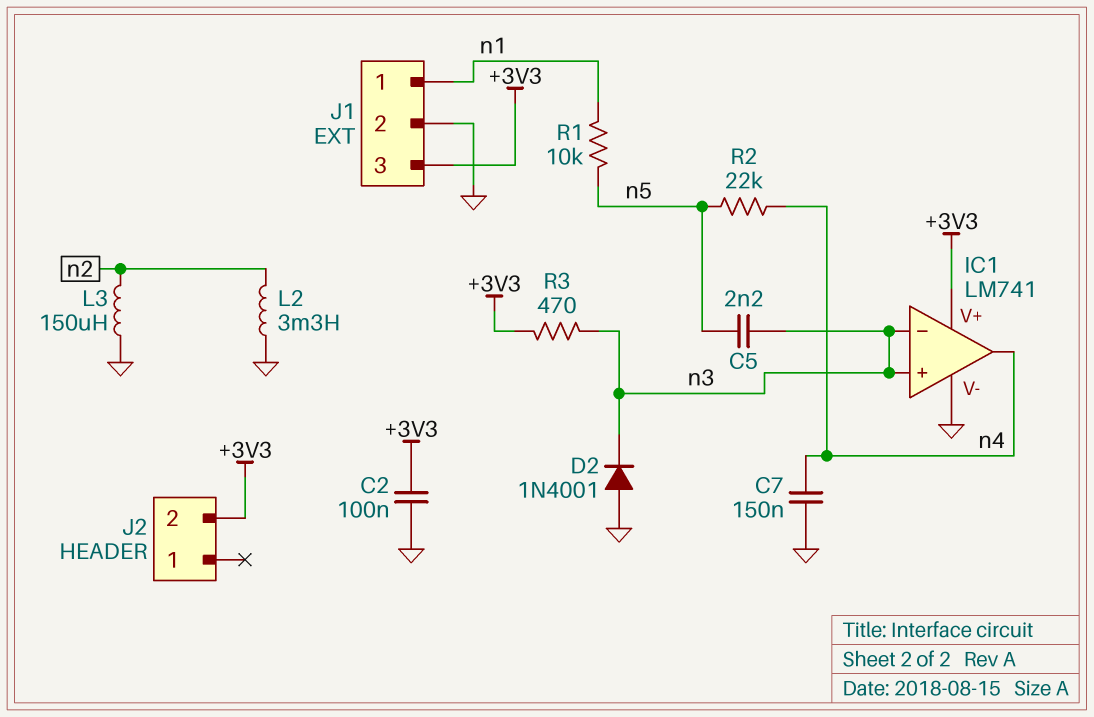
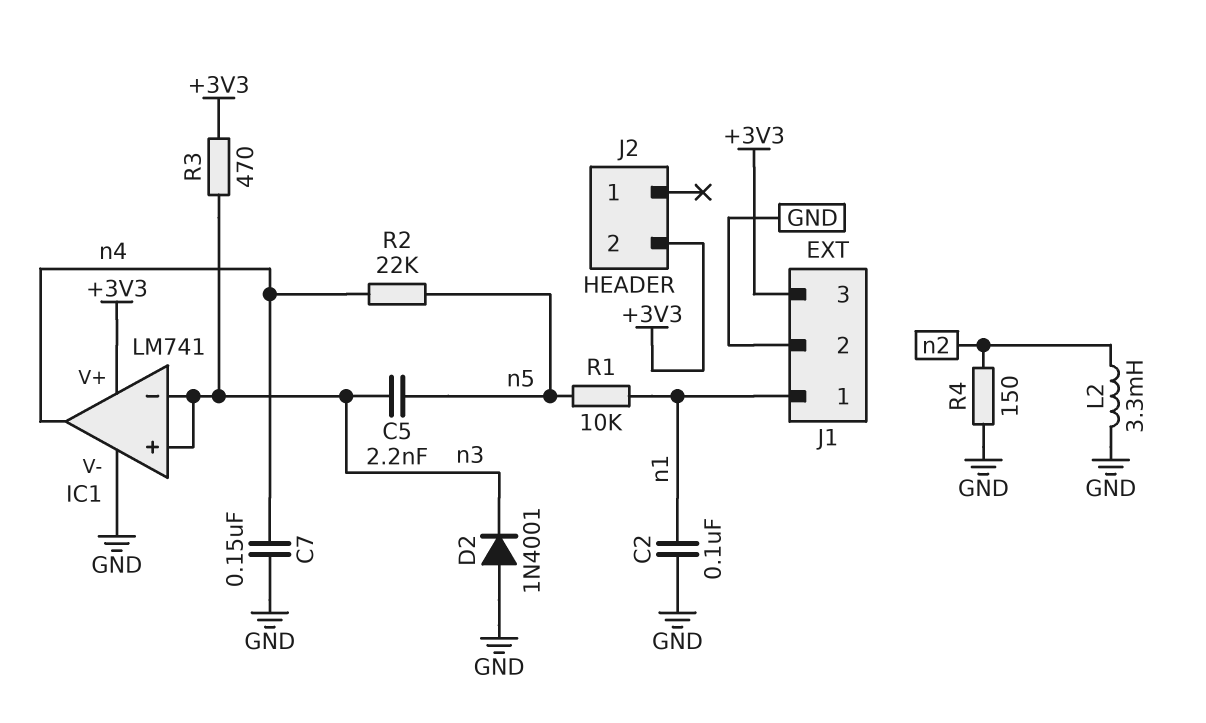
C2: 100nF (+3V3, GND) -> 100nF (GND, n1)
L3: 150uH (GND, n2) -> none
R4: none -> 150 (GND, n2)

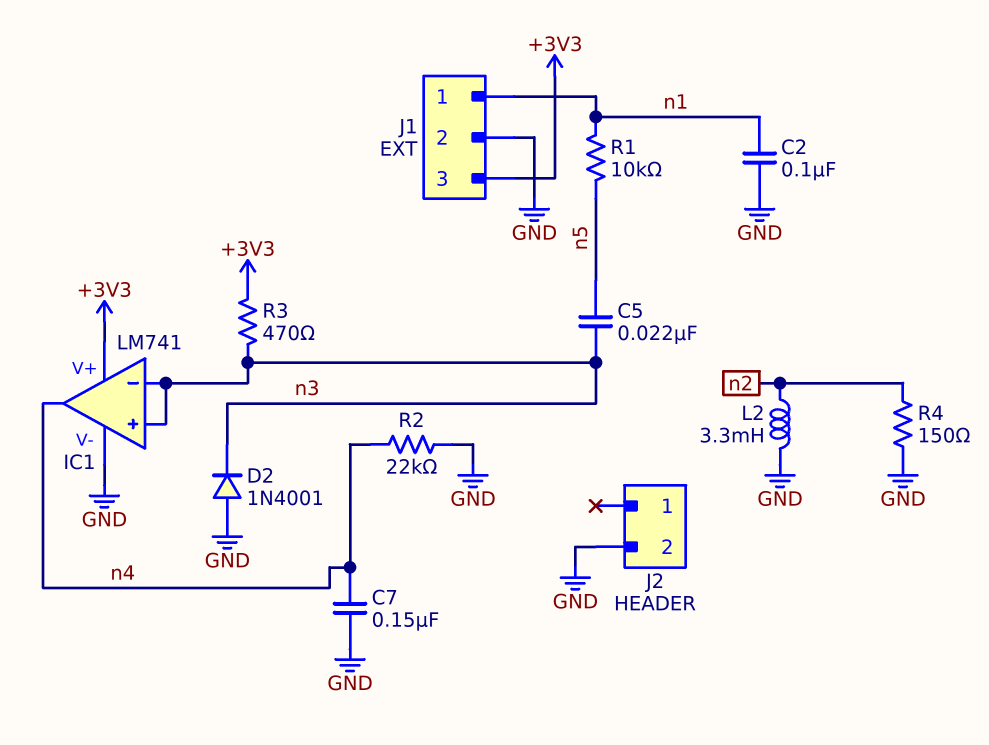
C5: 2.2nF (n3, n5) -> 22nF (n3, n5)
J2 pin 2: +3V3 -> GND
R2: 22k (n4, n5) -> 22k (GND, n4)

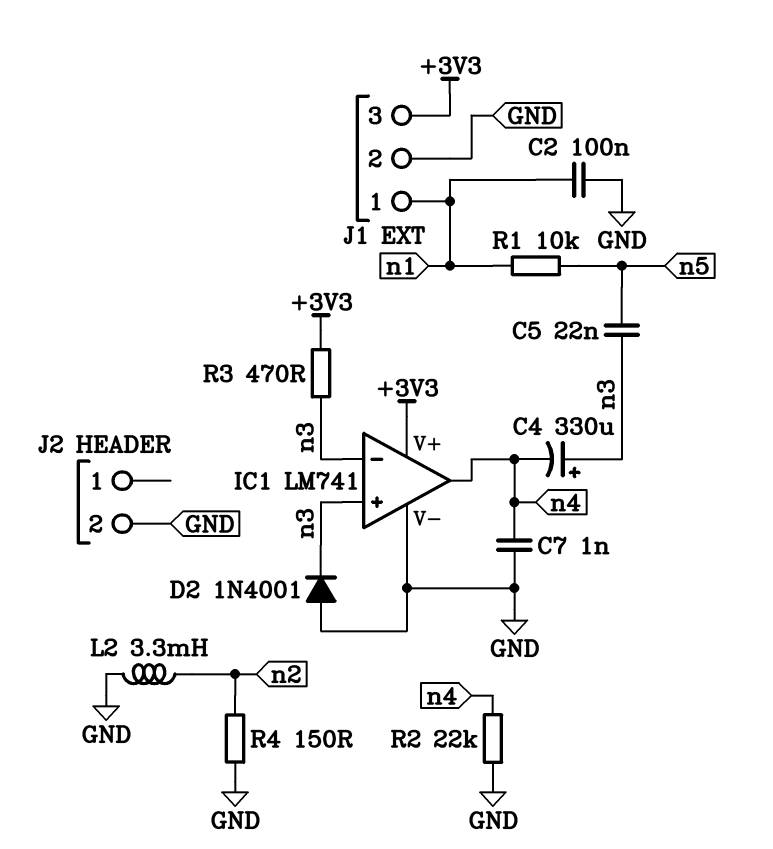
C4: none -> 330uF (plus n3, minus n4)
C7: 150nF (GND, n4) -> 1nF (GND, n4)

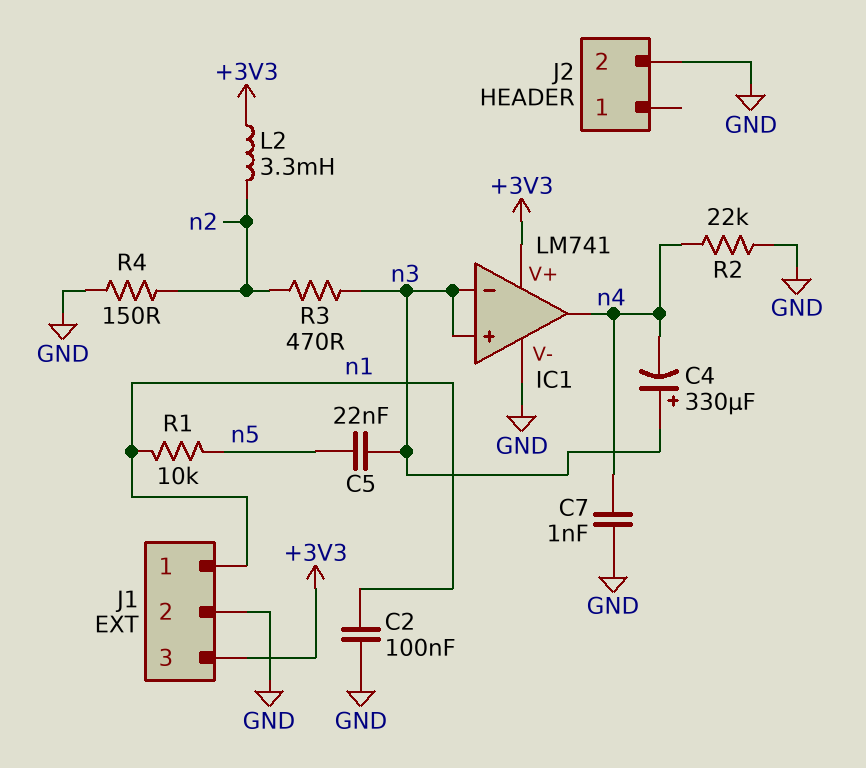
D2: diode 1N4001 (A GND, K n3) -> none
L2: 3.3mH (GND, n2) -> 3.3mH (+3V3, n2)
R3: 470 (+3V3, n3) -> 470 (n2, n3)

